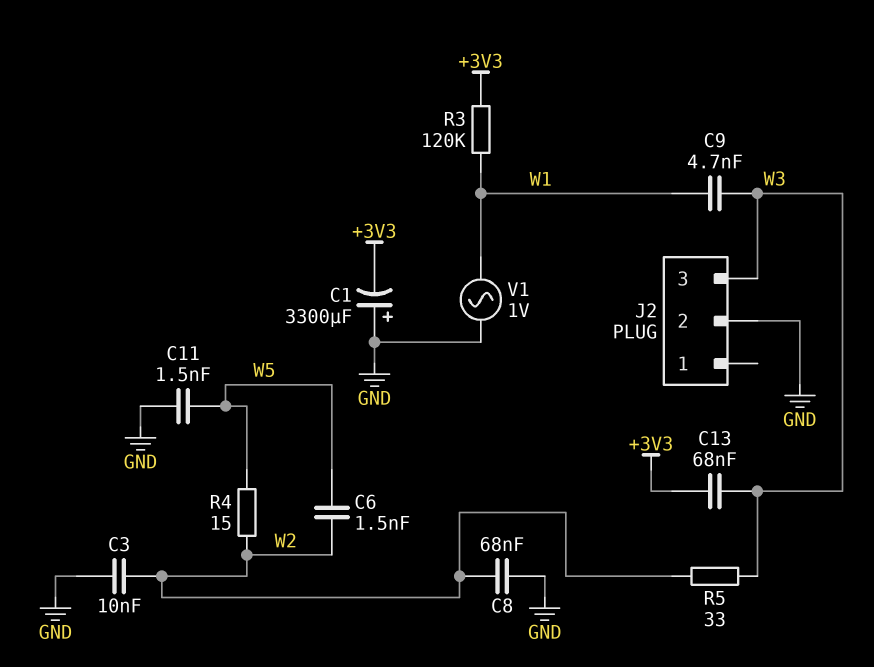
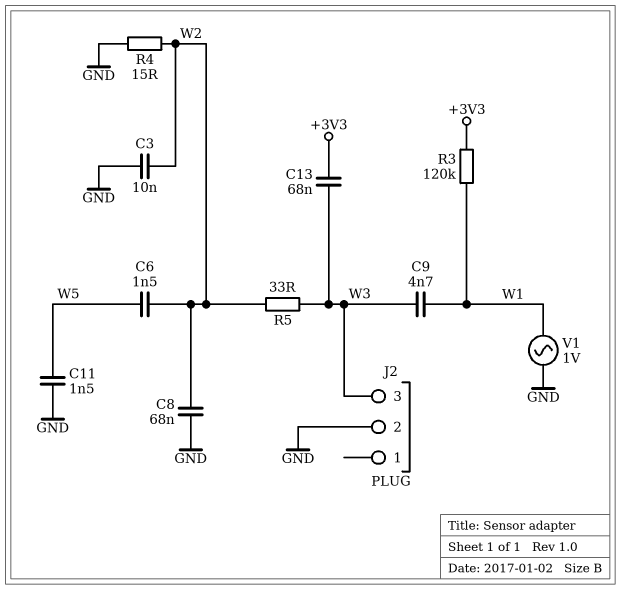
C1: 3300uF (plus GND, minus +3V3) -> none
R4: 15 (W2, W5) -> 15 (GND, W2)

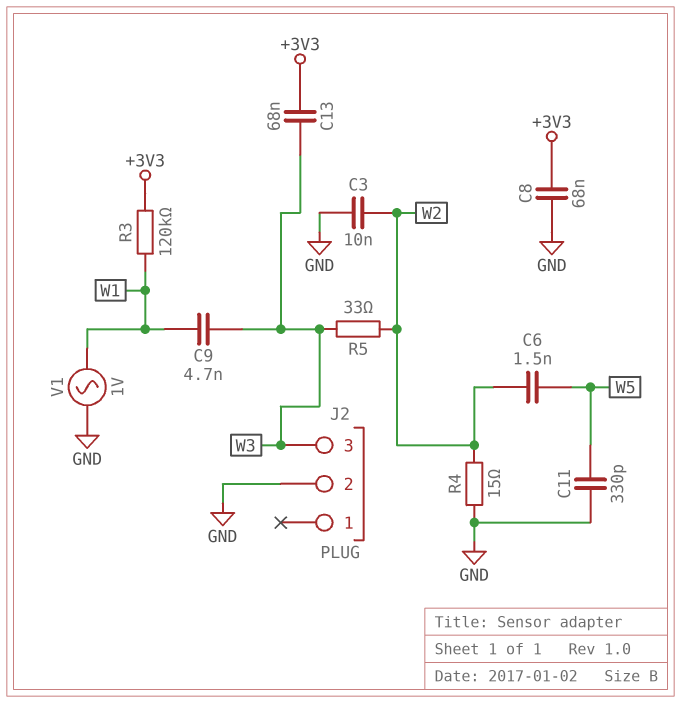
C8: 68nF (GND, W2) -> 68nF (+3V3, GND)
C11: 1.5nF (GND, W5) -> 330pF (GND, W5)

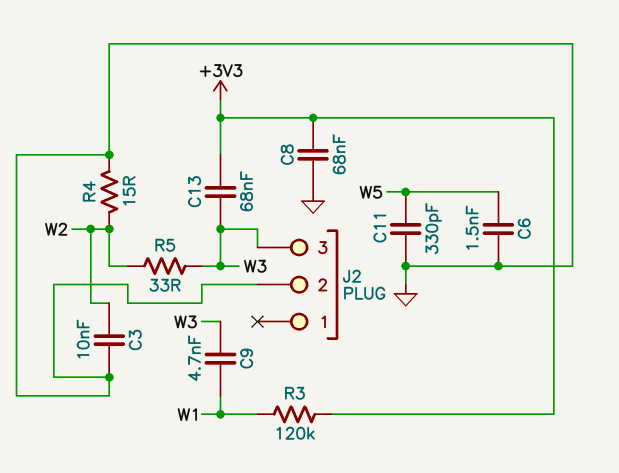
C6: 1.5nF (W2, W5) -> 1.5nF (GND, W5)
V1: AC 1V (GND, W1) -> none

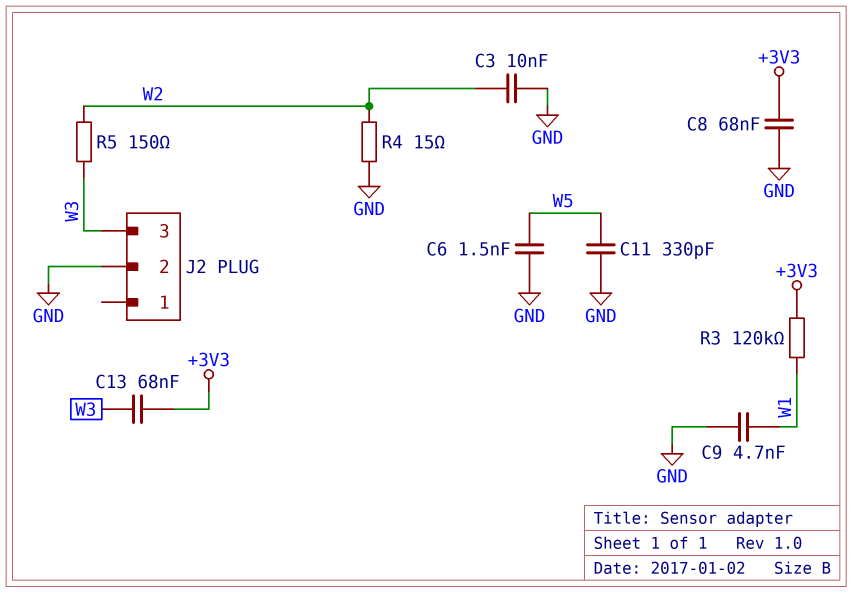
C9: 4.7nF (W1, W3) -> 4.7nF (GND, W1)
R5: 33 (W2, W3) -> 150 (W2, W3)

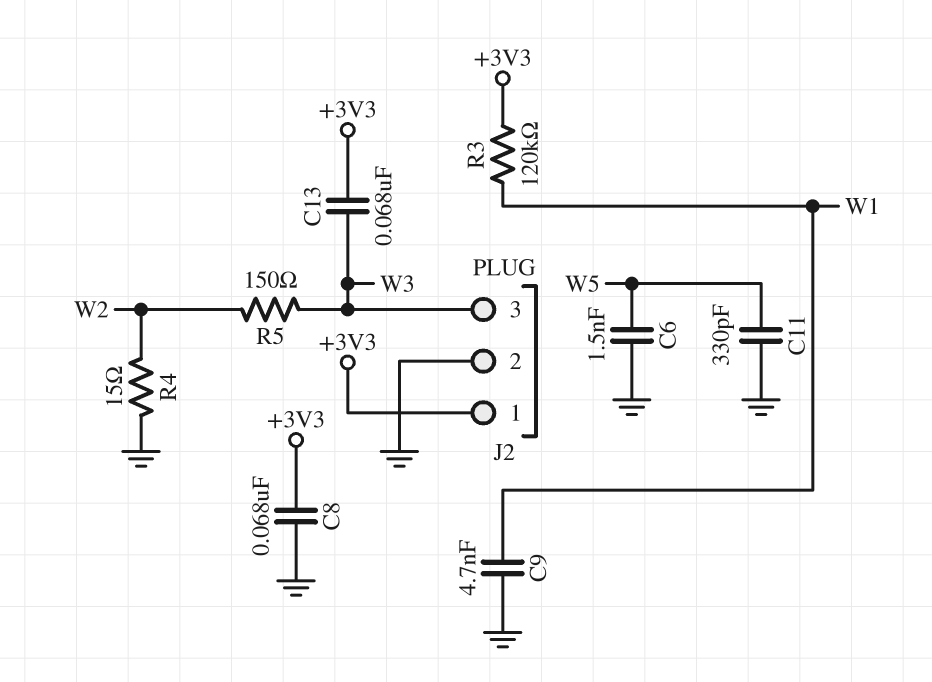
C3: 10nF (GND, W2) -> none
J2 pin 1: none -> +3V3

